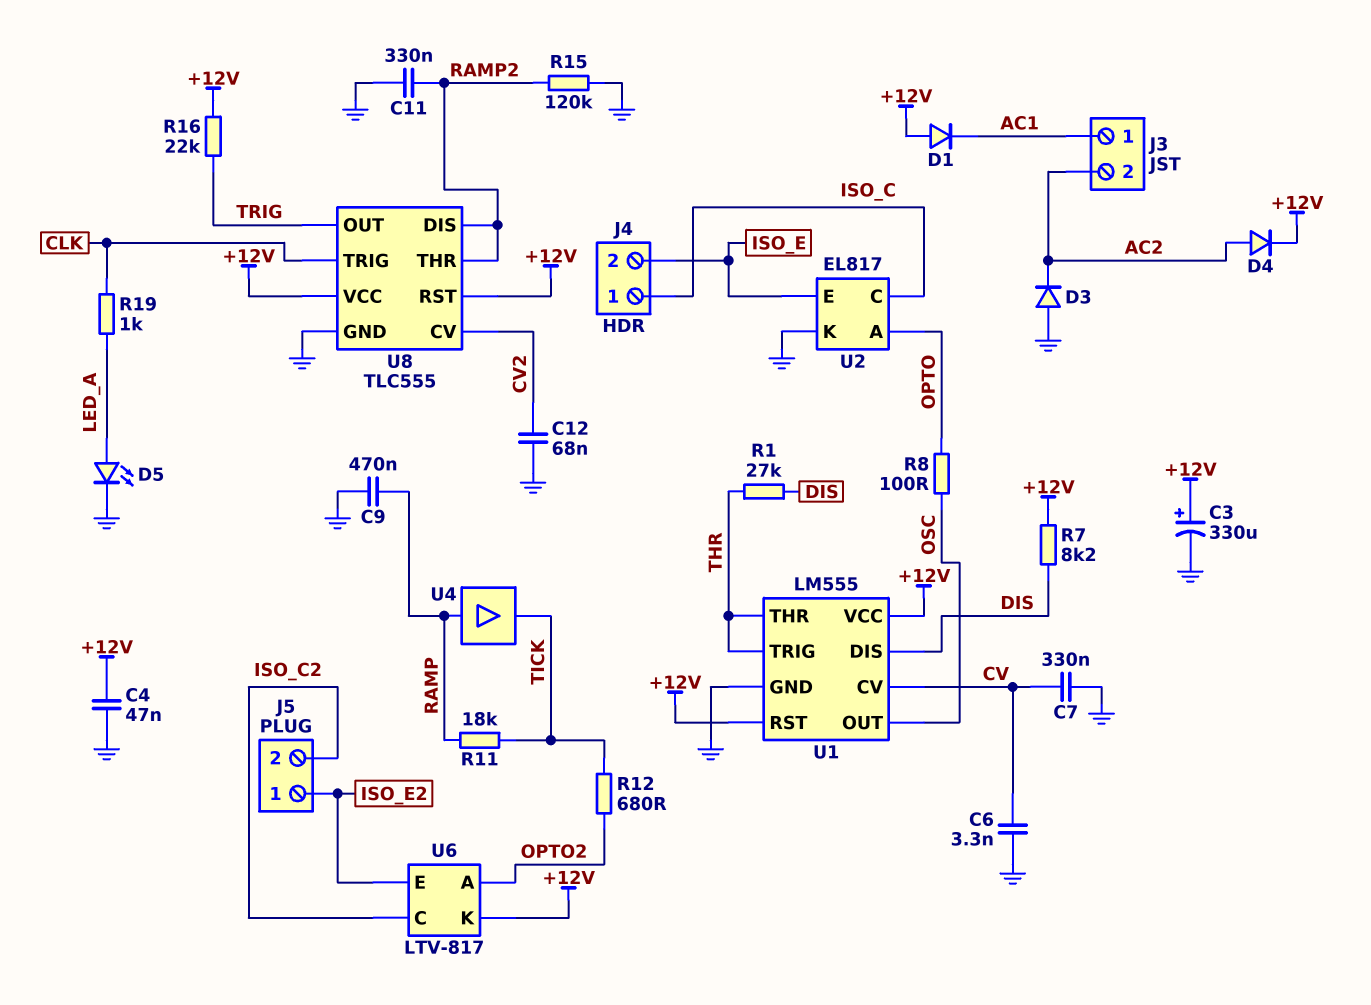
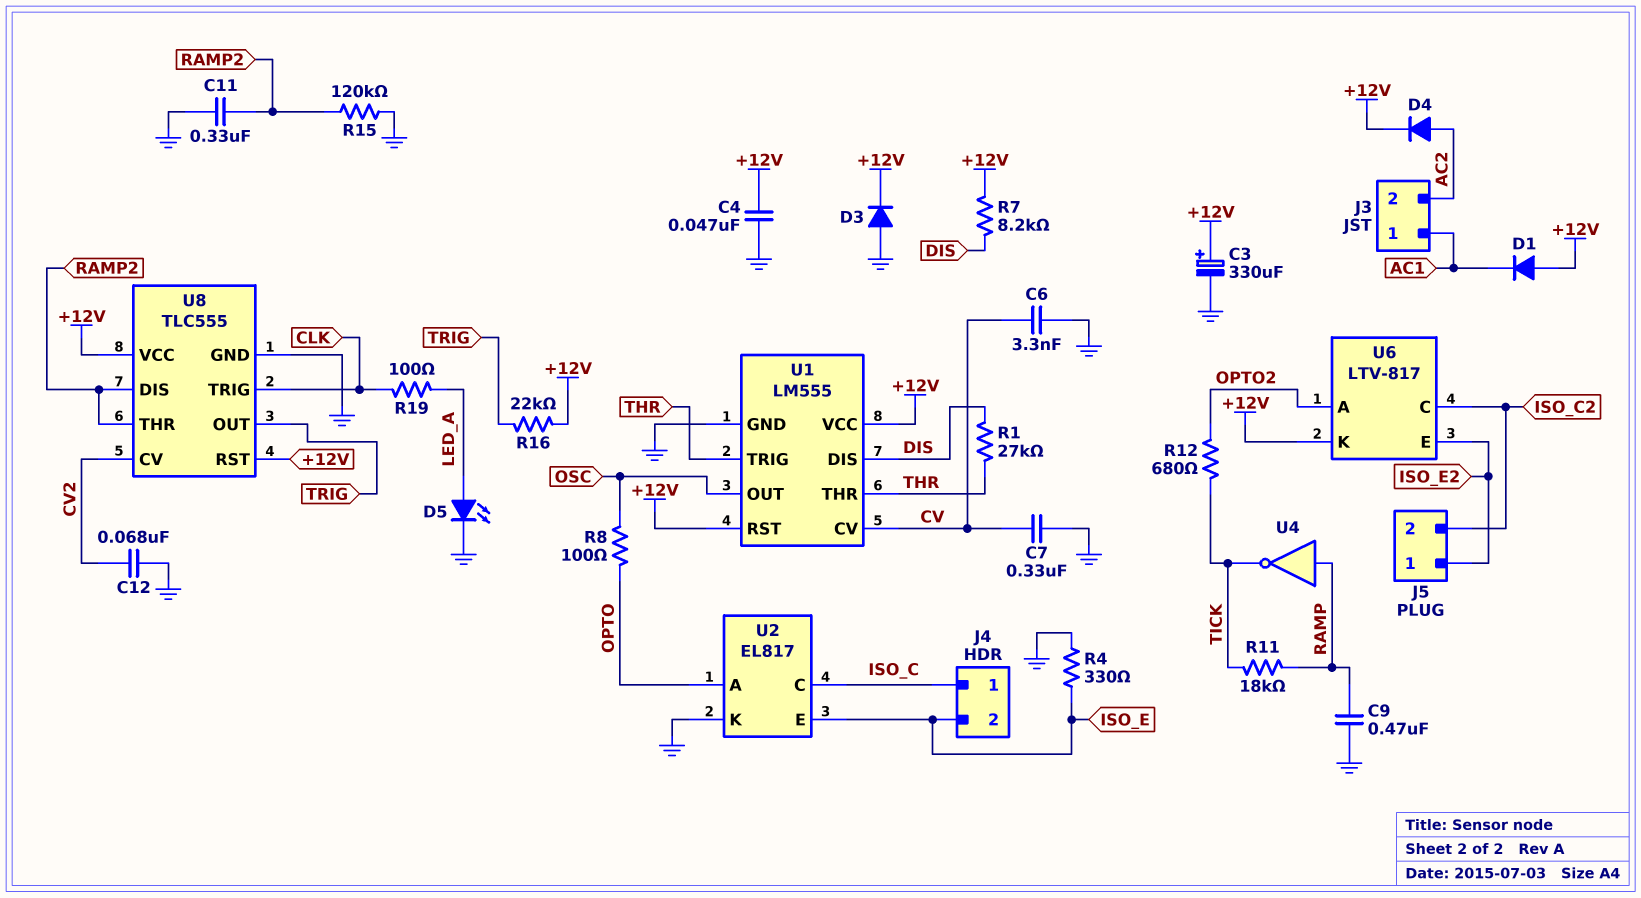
D3: diode (A GND, K AC2) -> diode (A GND, K +12V)
R4: none -> 330 (GND, ISO_E)
R19: 1k (CLK, LED_A) -> 100 (CLK, LED_A)
U4: buffer (in RAMP, out TICK) -> NOT (in RAMP, out TICK)

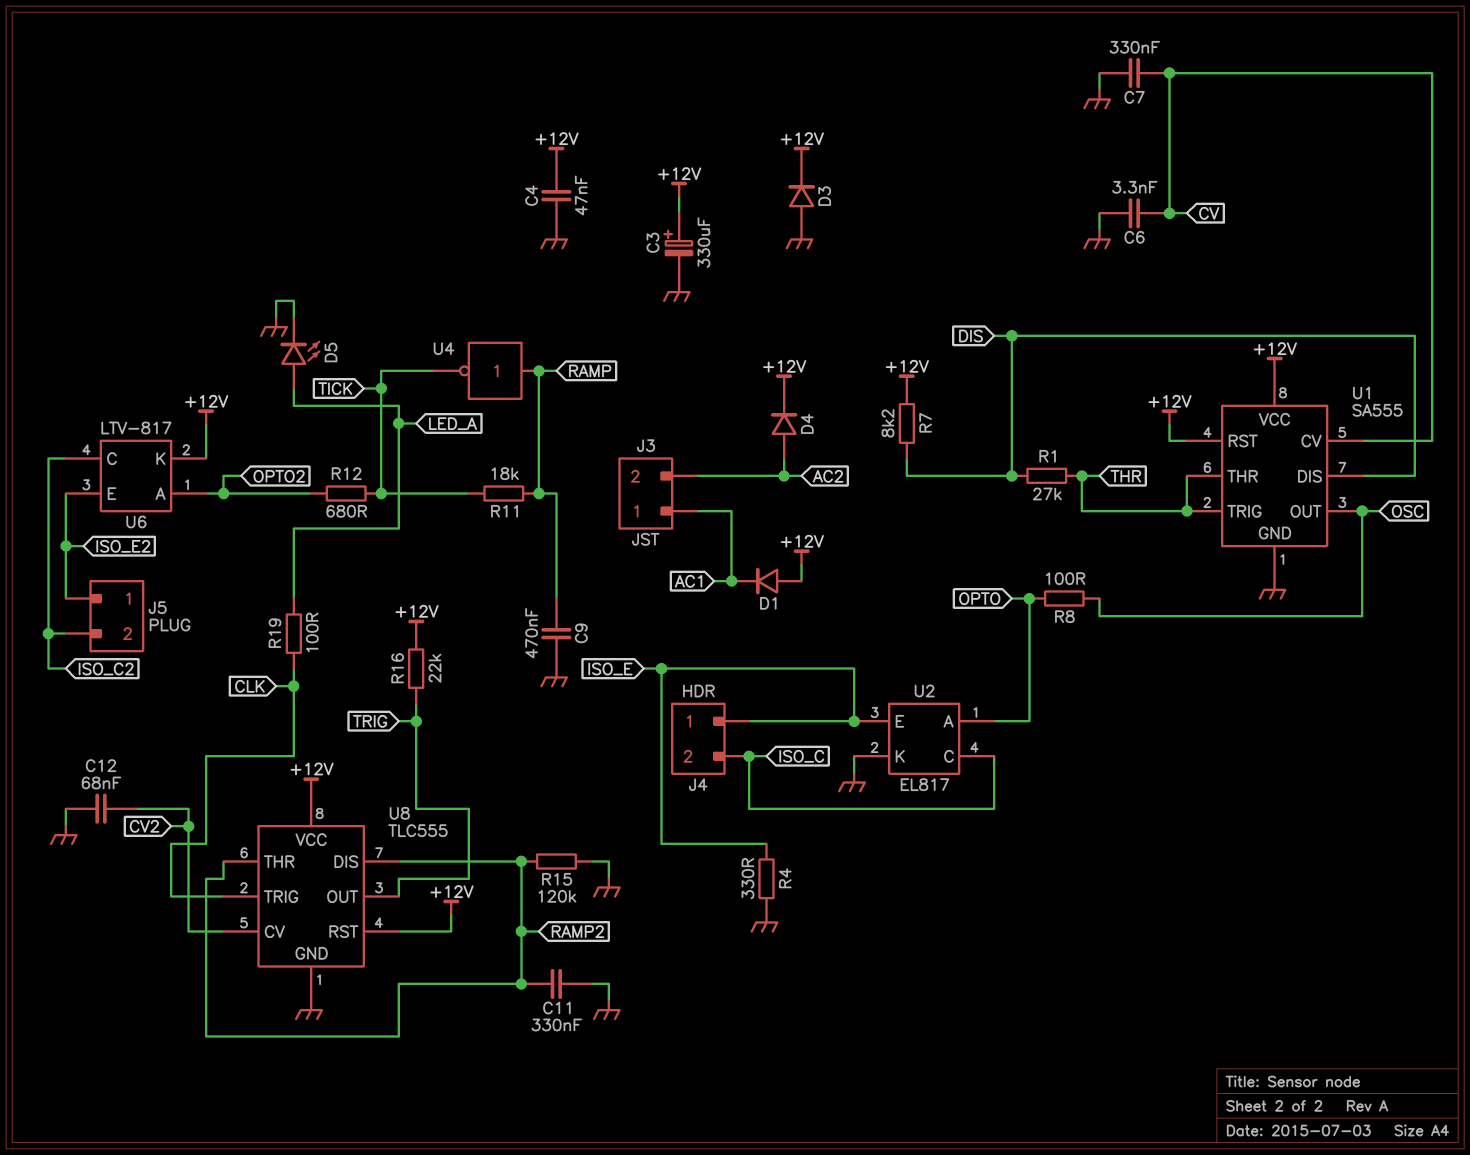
J4 pin 1: ISO_C -> ISO_E
J4 pin 2: ISO_E -> ISO_C
U1: LM555 -> SA555

